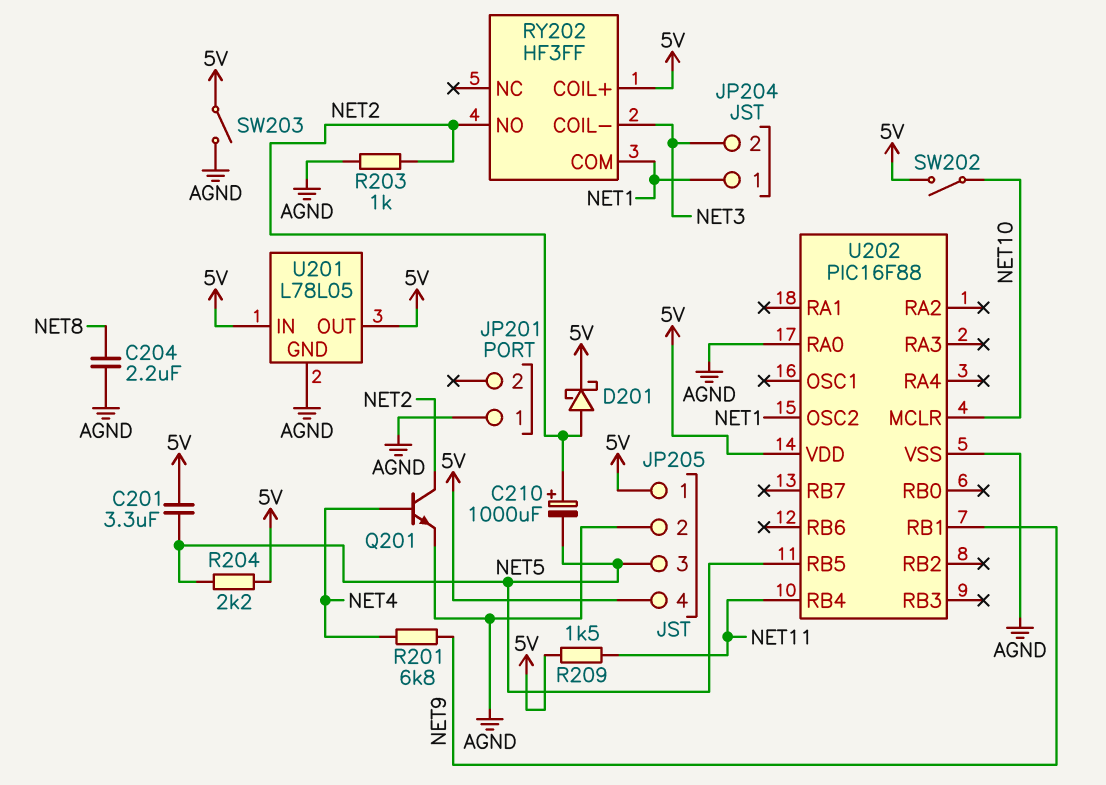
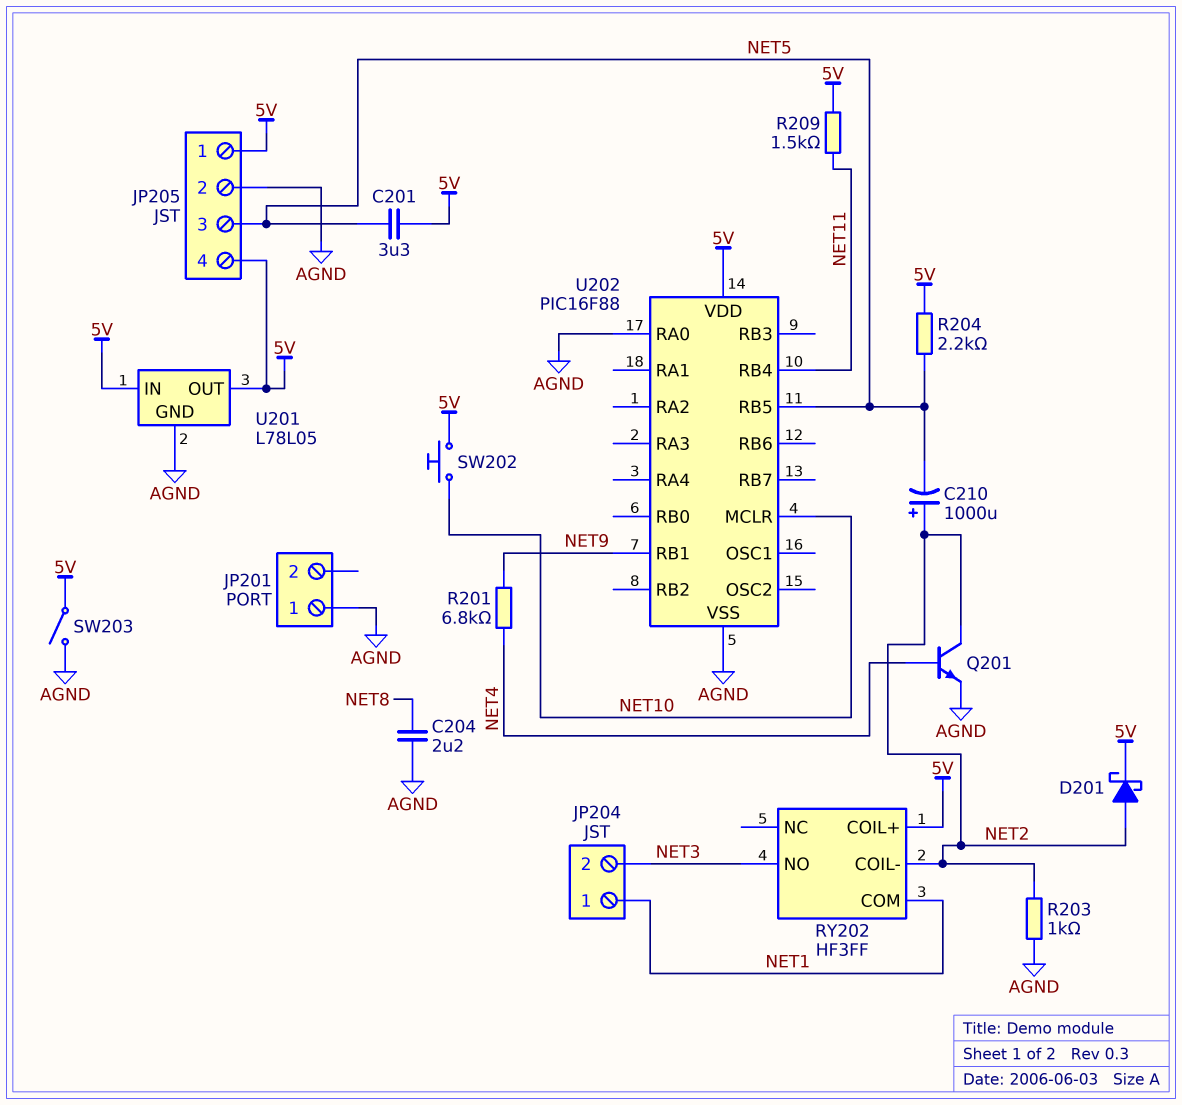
RY202 pin COIL-: NET3 -> NET2
RY202 pin NO: NET2 -> NET3
SW202: switch (5V, NET10) -> button (5V, NET10)
U202 pin OSC2: NET1 -> none

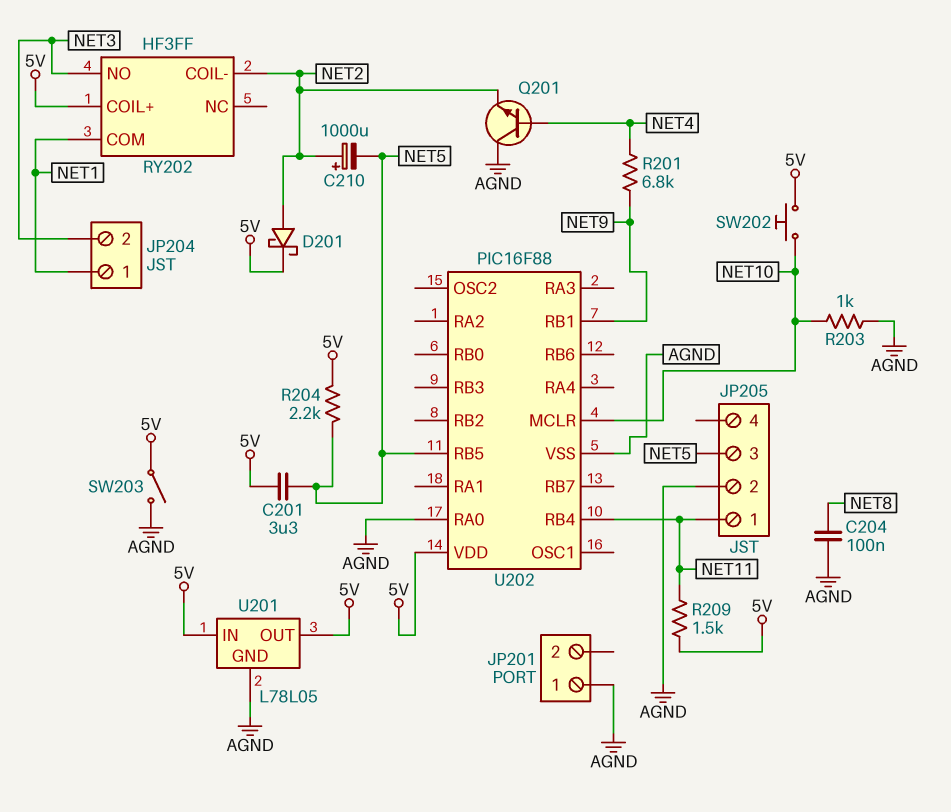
C204: 2.2uF (AGND, NET8) -> 100nF (AGND, NET8)
JP205 pin 1: 5V -> NET11
JP205 pin 4: 5V -> none
Q201: NPN (B NET4, C NET2, E AGND) -> NPN (B NET4, C AGND, E NET2)
R203: 1k (AGND, NET2) -> 1k (AGND, NET10)

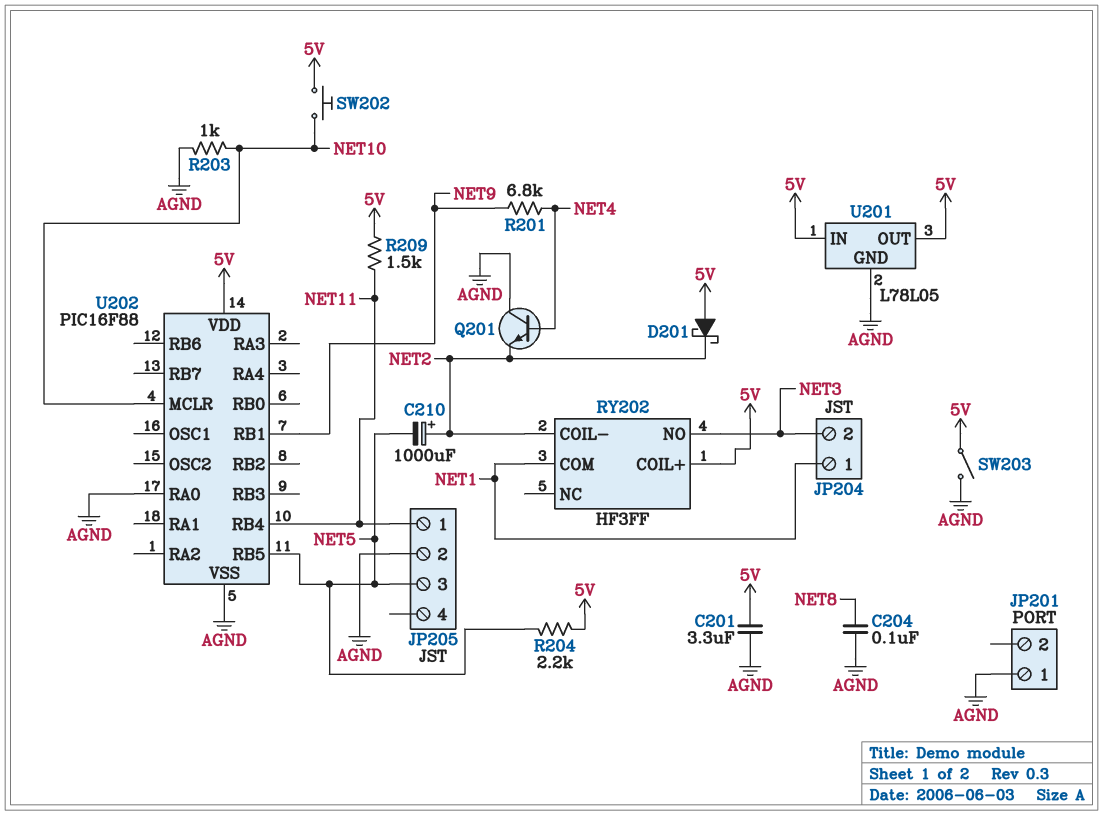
C201: 3.3uF (5V, NET5) -> 3.3uF (5V, AGND)
D201: schottky (A NET2, K 5V) -> schottky (A 5V, K NET2)

